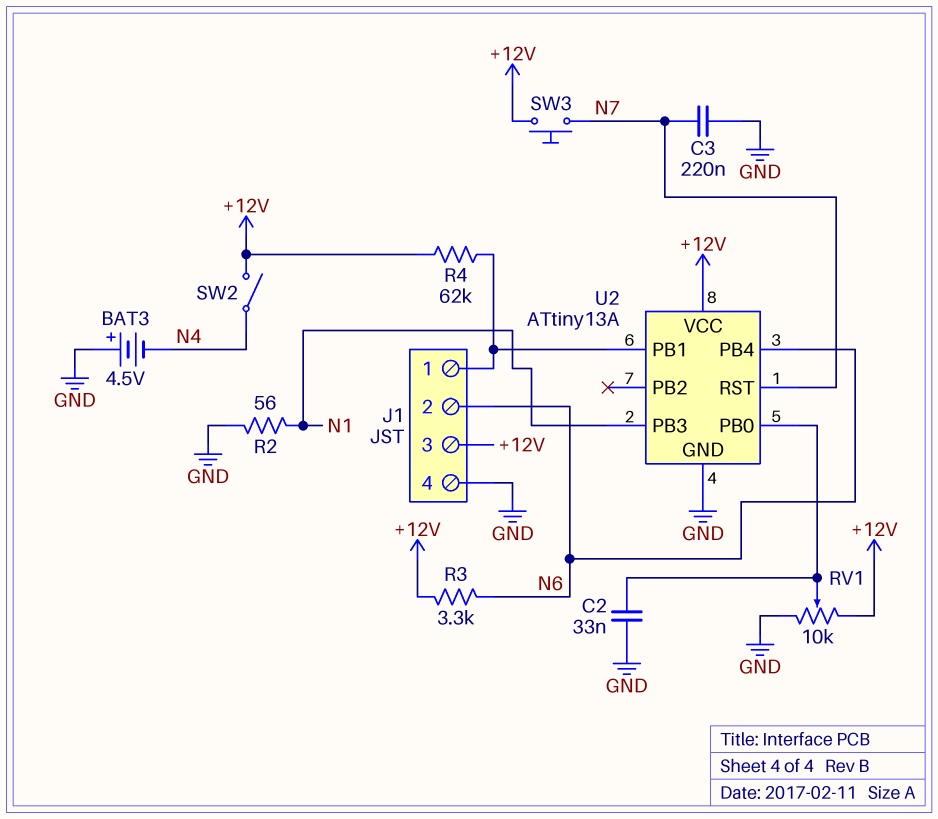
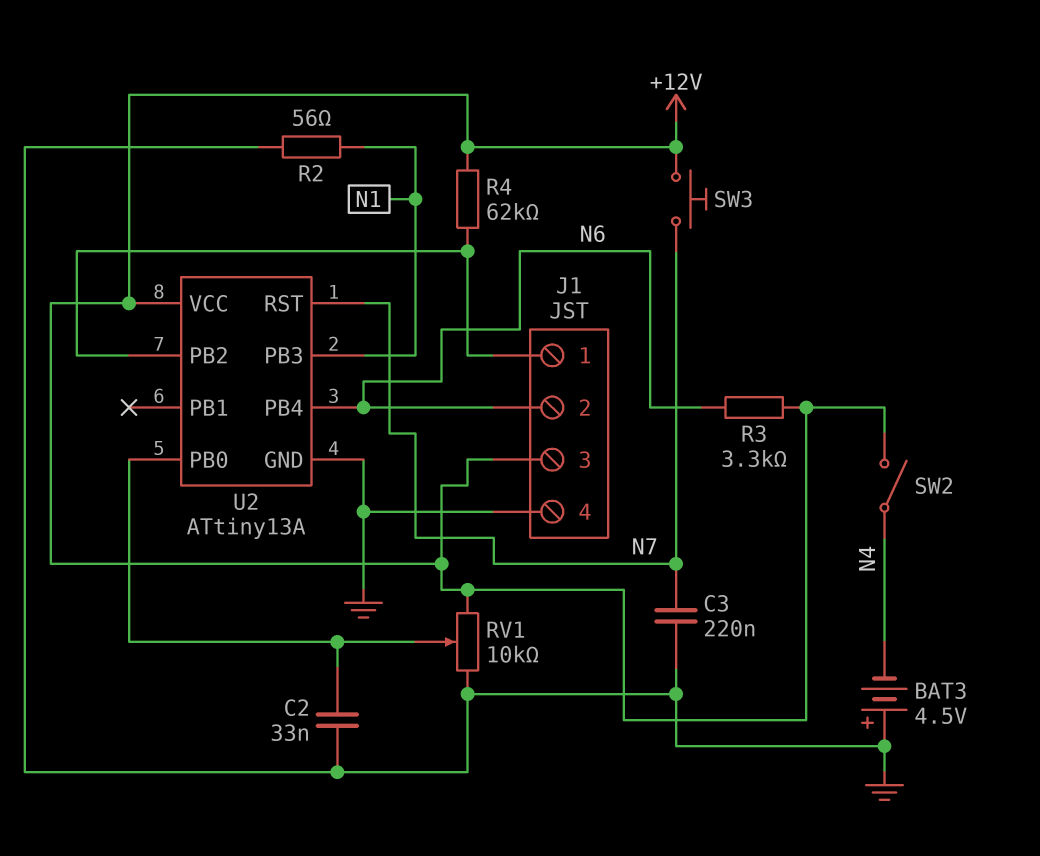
U2 pin PB1: J1/1 -> none
U2 pin PB2: none -> J1/1

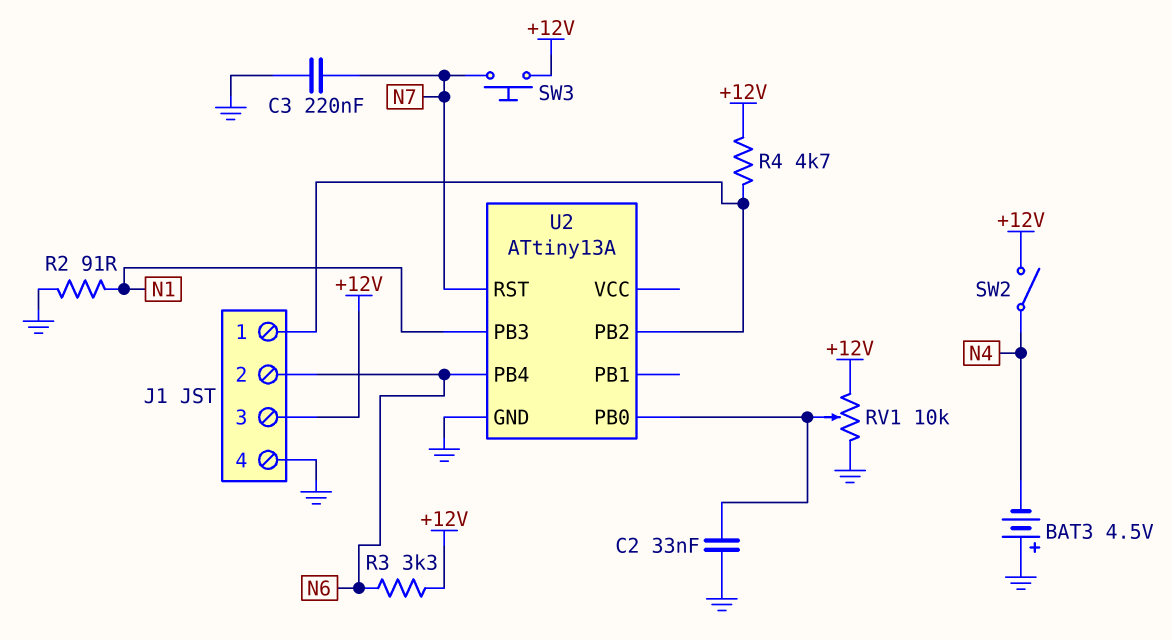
R2: 56 (GND, N1) -> 91 (GND, N1)
R4: 62k (+12V, J1/1) -> 4.7k (+12V, J1/1)
U2 pin VCC: +12V -> none

